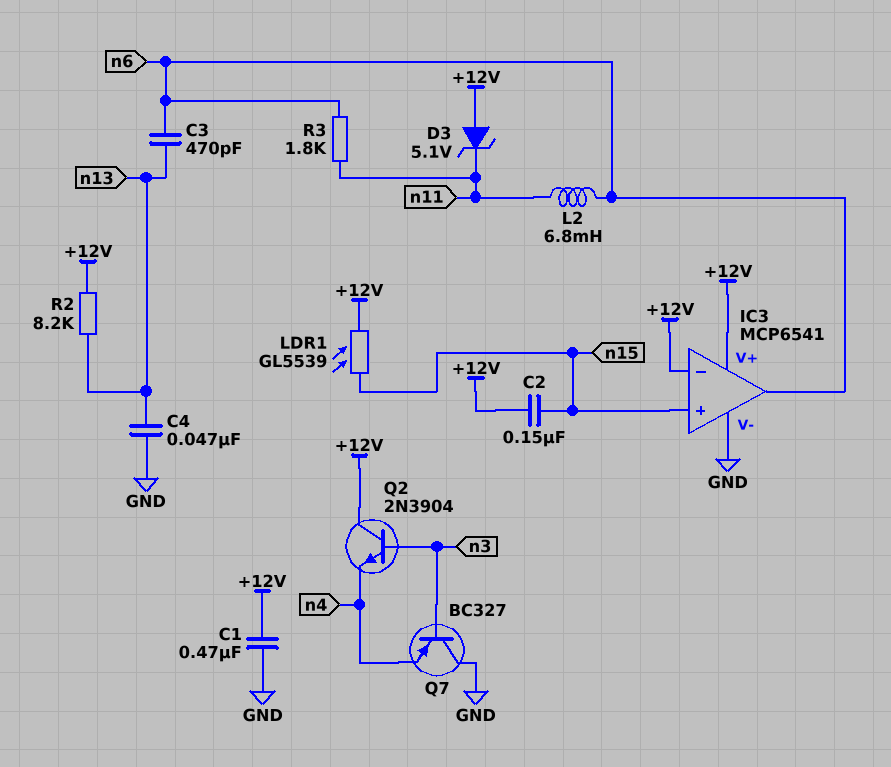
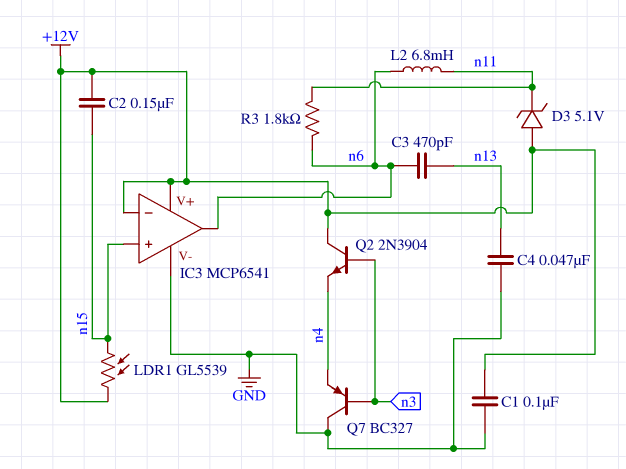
C1: 470nF (+12V, GND) -> 100nF (+12V, GND)
R2: 8.2k (+12V, n13) -> none

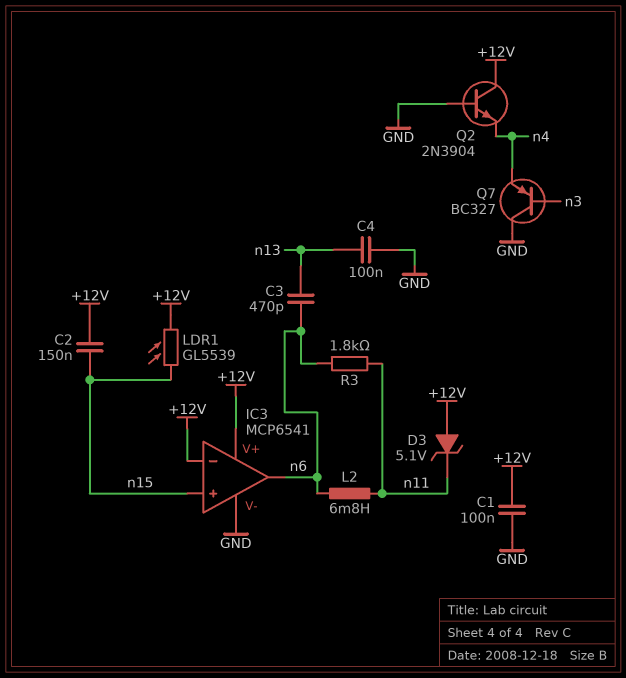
C4: 47nF (GND, n13) -> 100nF (GND, n13)
Q2: NPN 2N3904 (B n3, C +12V, E n4) -> NPN 2N3904 (B GND, C +12V, E n4)

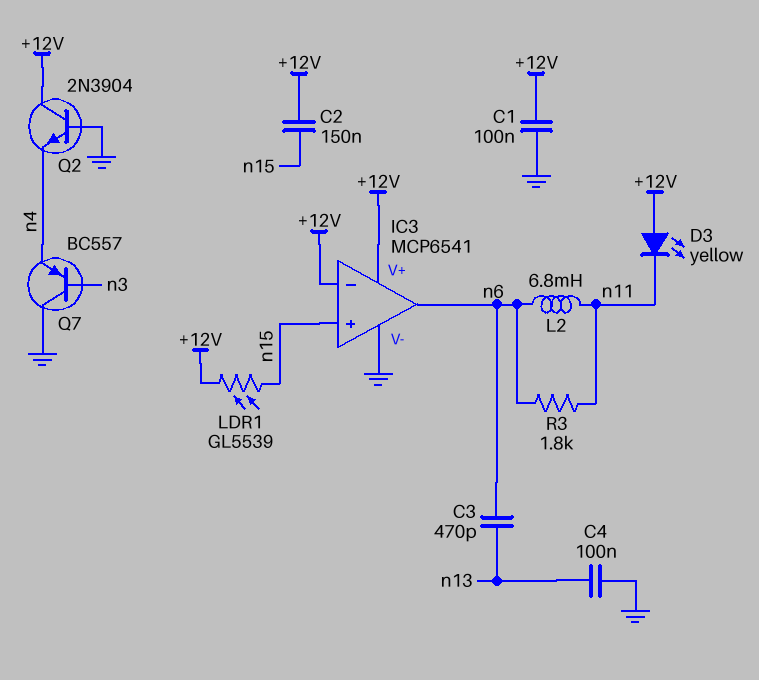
D3: zener 5.1V (A +12V, K n11) -> LED yellow (A +12V, K n11)
Q7: PNP BC327 (B n3, C GND, E n4) -> PNP BC557 (B n3, C GND, E n4)

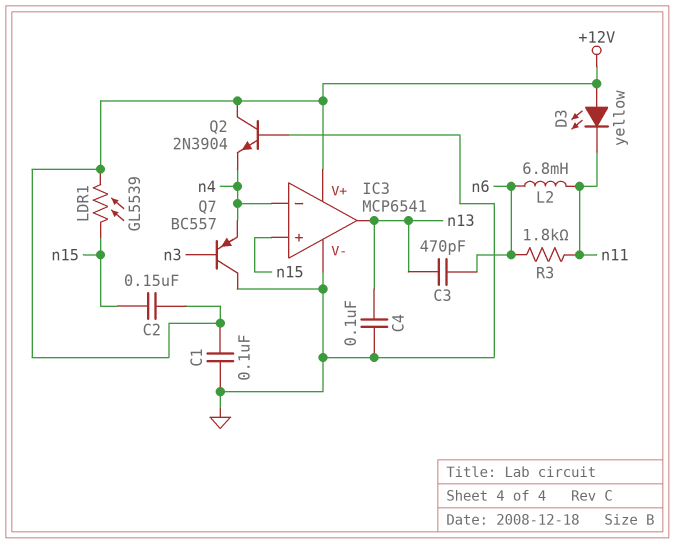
IC3 pin in-: +12V -> n4
IC3 pin out: n6 -> n13

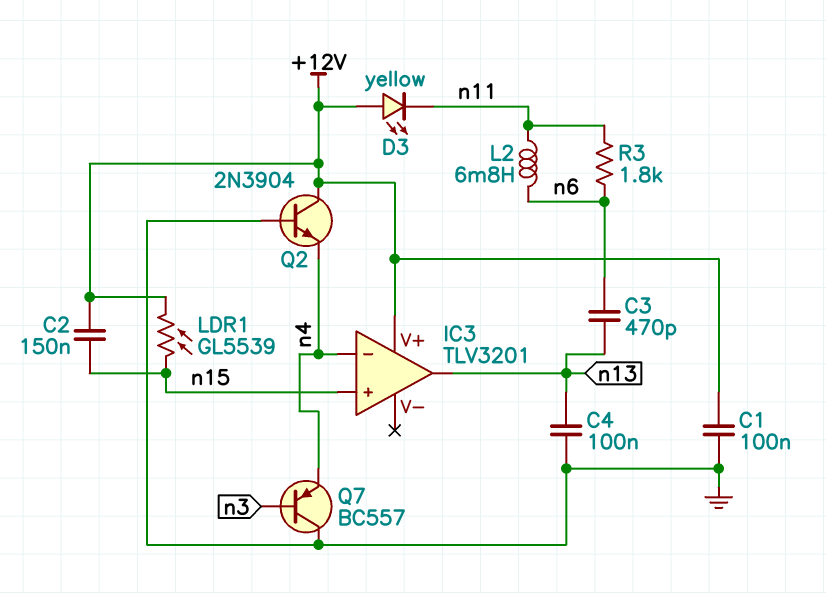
IC3: MCP6541 -> TLV3201
IC3 pin V-: GND -> none

